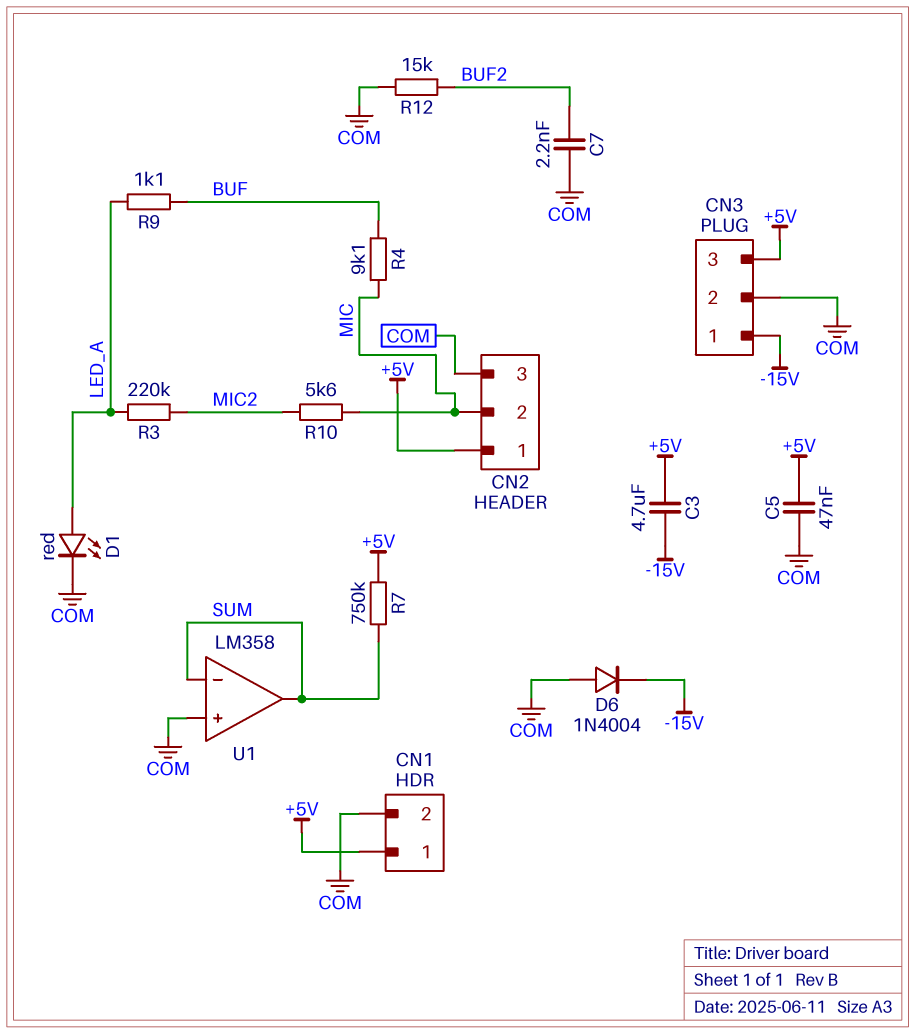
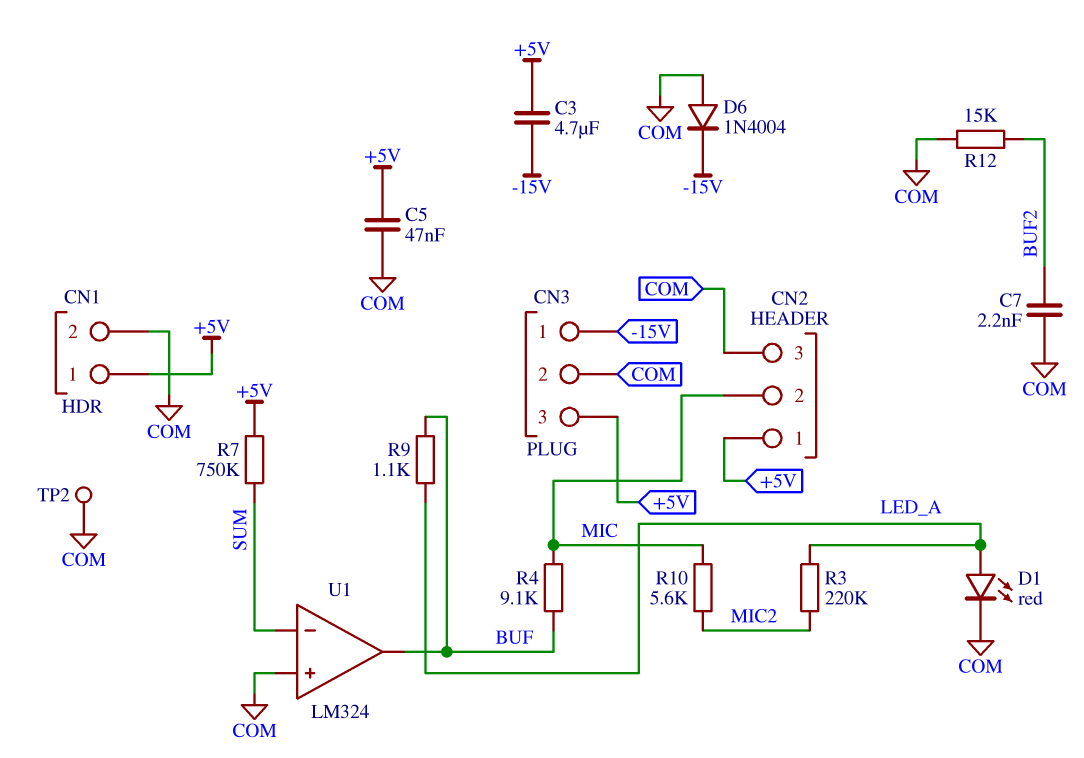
TP2: none -> test point (COM)
U1: LM358 -> LM324
U1 pin out: SUM -> BUF

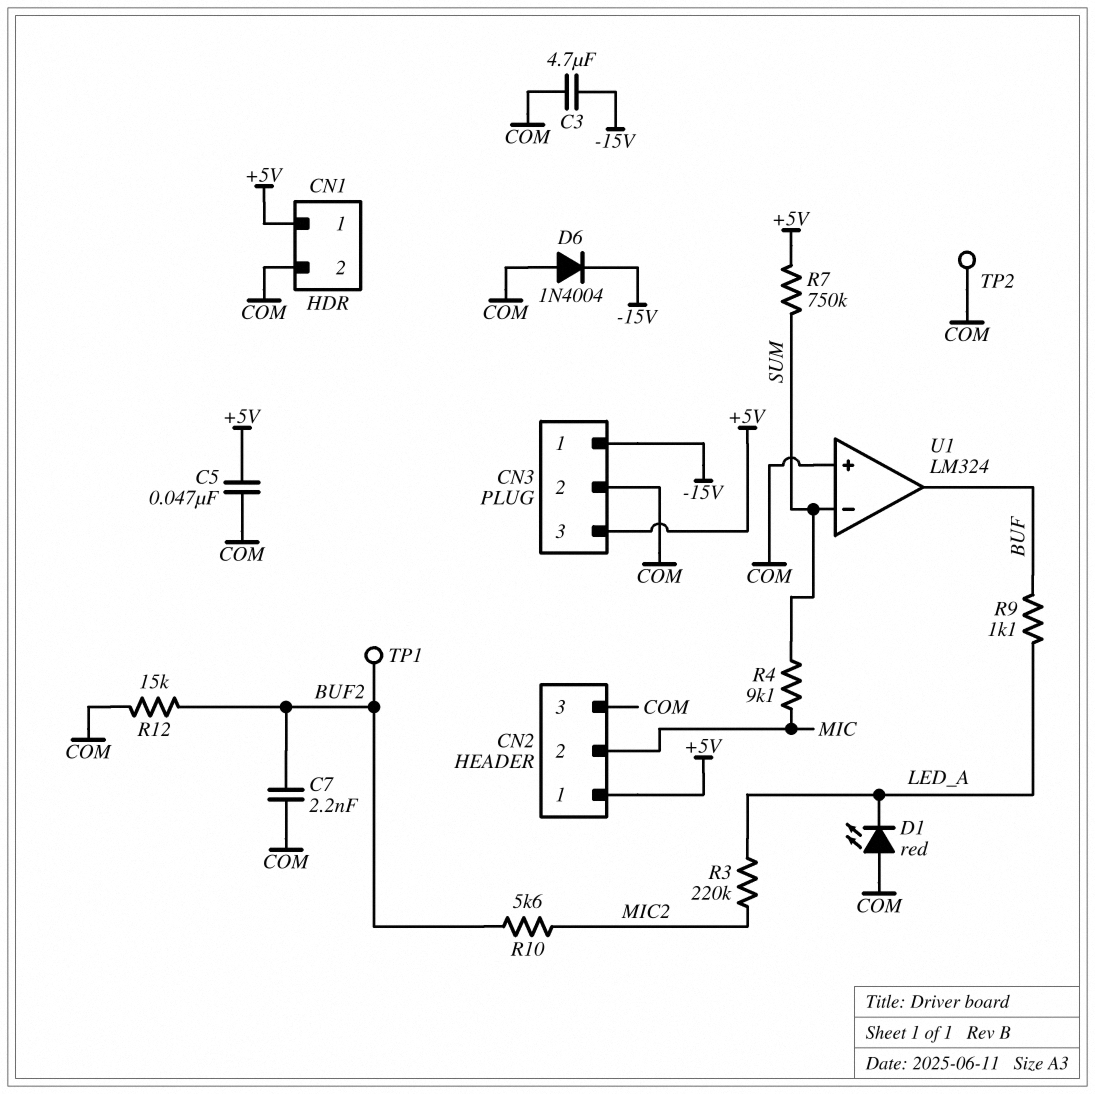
C3: 4.7uF (+5V, -15V) -> 4.7uF (-15V, COM)
D1: LED red (A LED_A, K COM) -> LED red (A COM, K LED_A)
R4: 9.1k (BUF, MIC) -> 9.1k (MIC, SUM)
R10: 5.6k (MIC, MIC2) -> 5.6k (BUF2, MIC2)
TP1: none -> test point (BUF2)

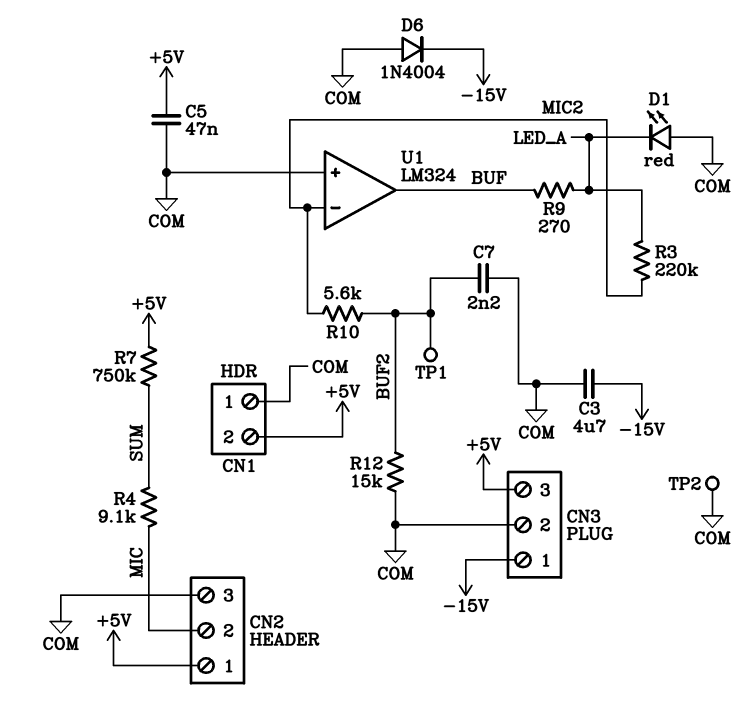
CN1 pin 1: +5V -> COM
CN1 pin 2: COM -> +5V
R9: 1.1k (BUF, LED_A) -> 270 (BUF, LED_A)
U1 pin in-: SUM -> MIC2

